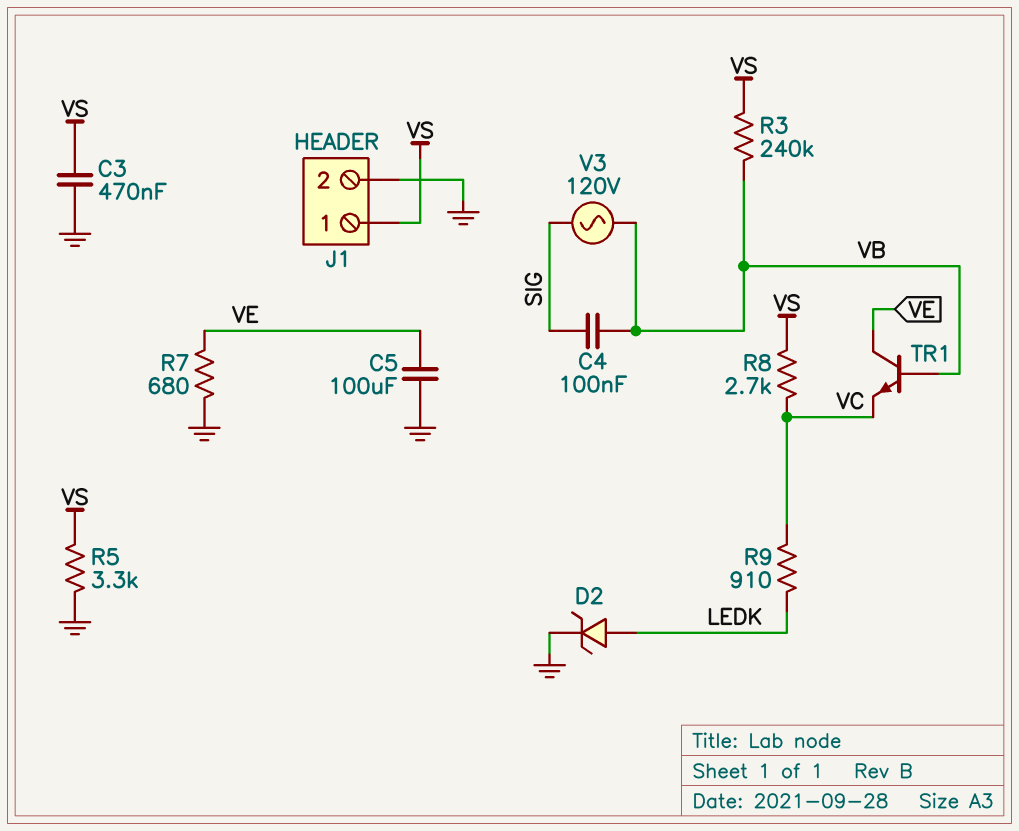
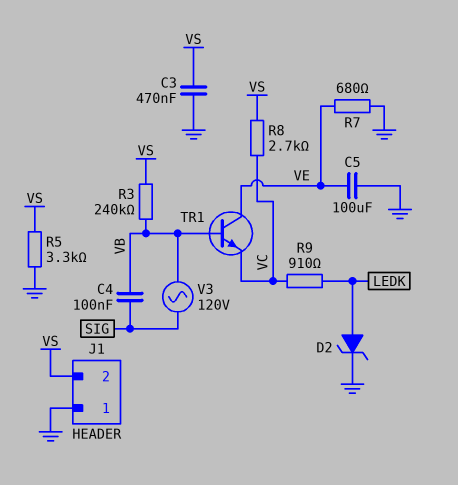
J1 pin 1: VS -> GND
J1 pin 2: GND -> VS

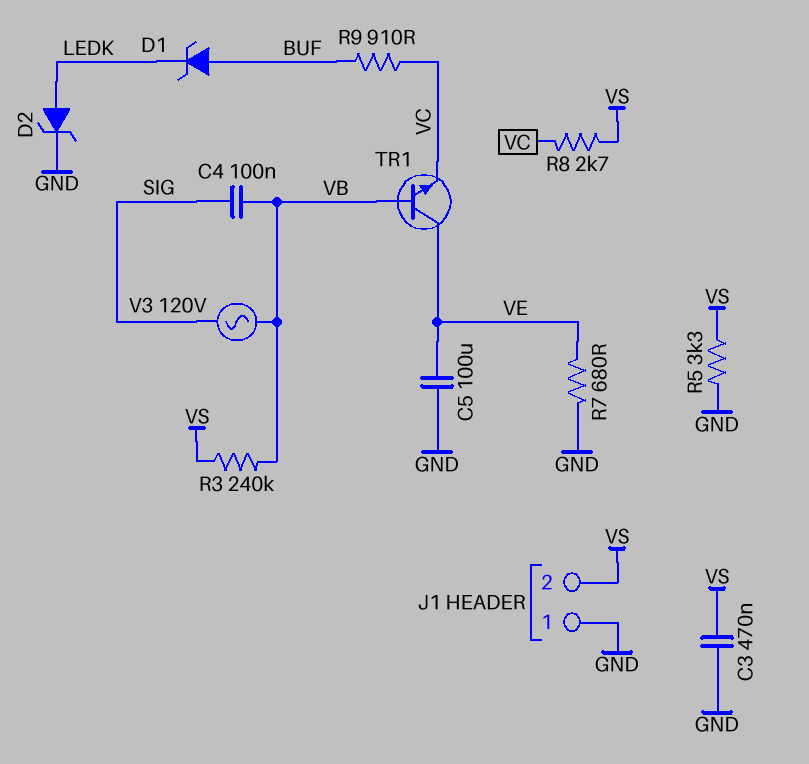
D1: none -> zener (A BUF, K LEDK)
R9: 910 (LEDK, VC) -> 910 (BUF, VC)

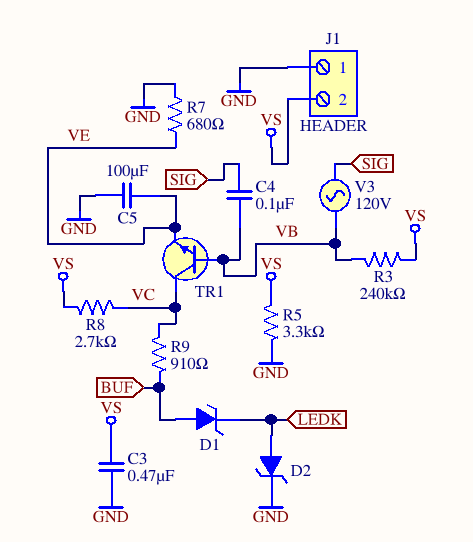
TR1: NPN (B VB, C VE, E VC) -> NPN (B VB, C VC, E VE)

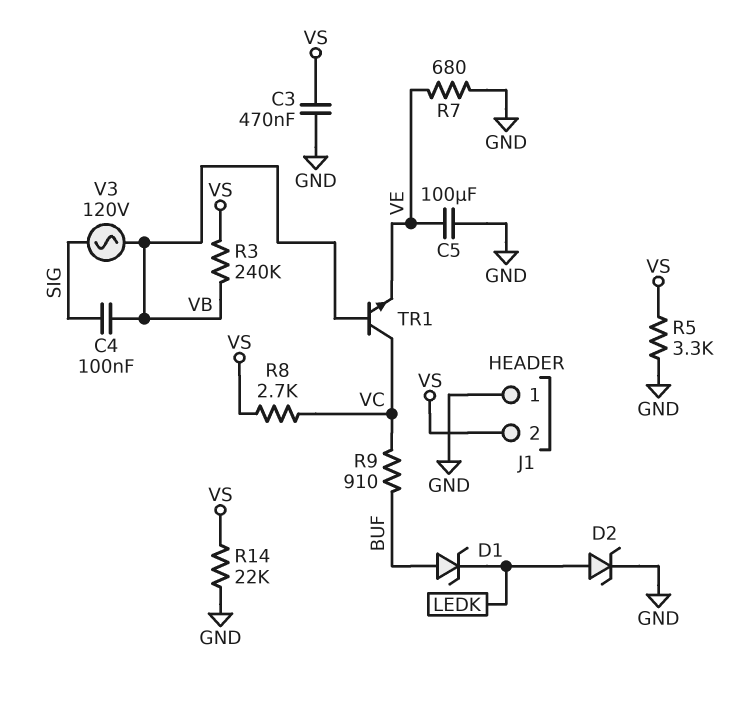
R14: none -> 22k (GND, VS)

